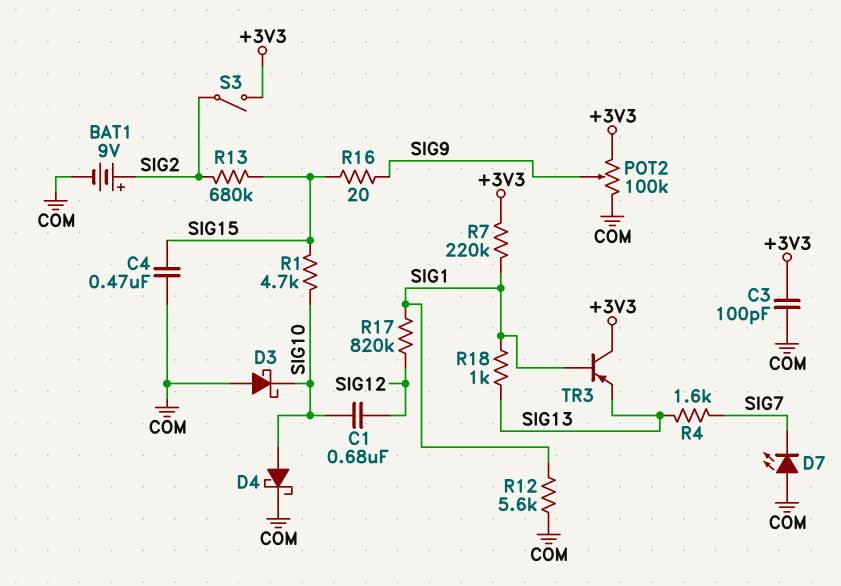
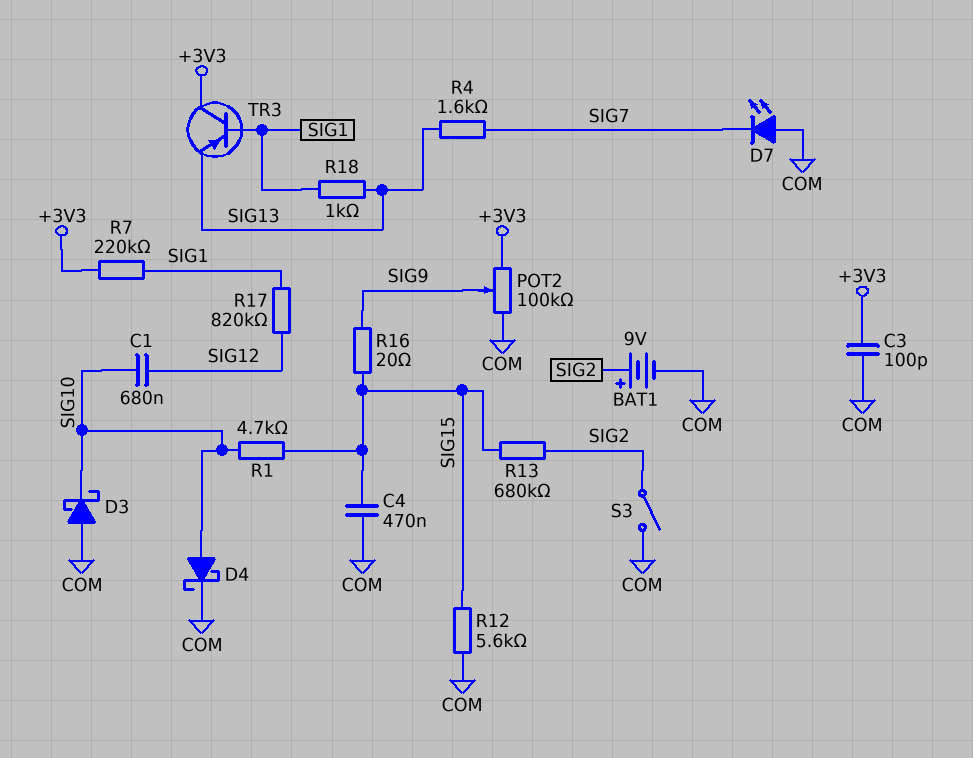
R12: 5.6k (COM, SIG1) -> 5.6k (COM, SIG15)
S3: switch (+3V3, SIG2) -> switch (COM, SIG2)

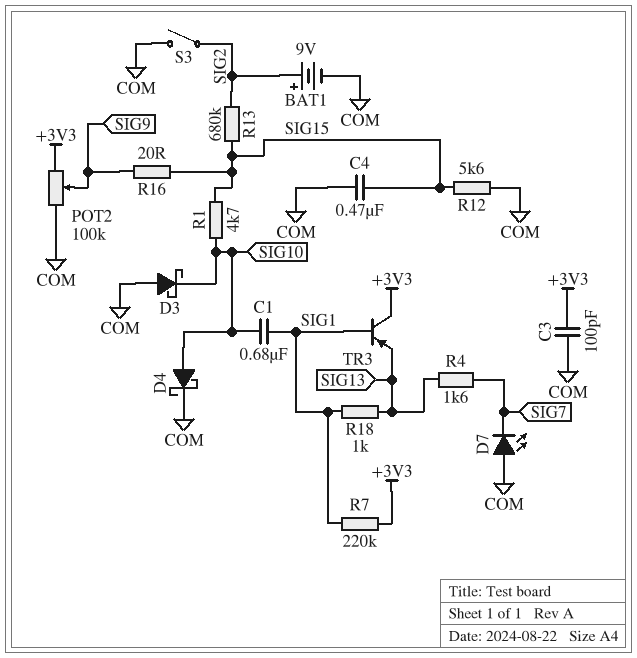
C1: 680nF (SIG10, SIG12) -> 680nF (SIG1, SIG10)
R17: 820k (SIG1, SIG12) -> none

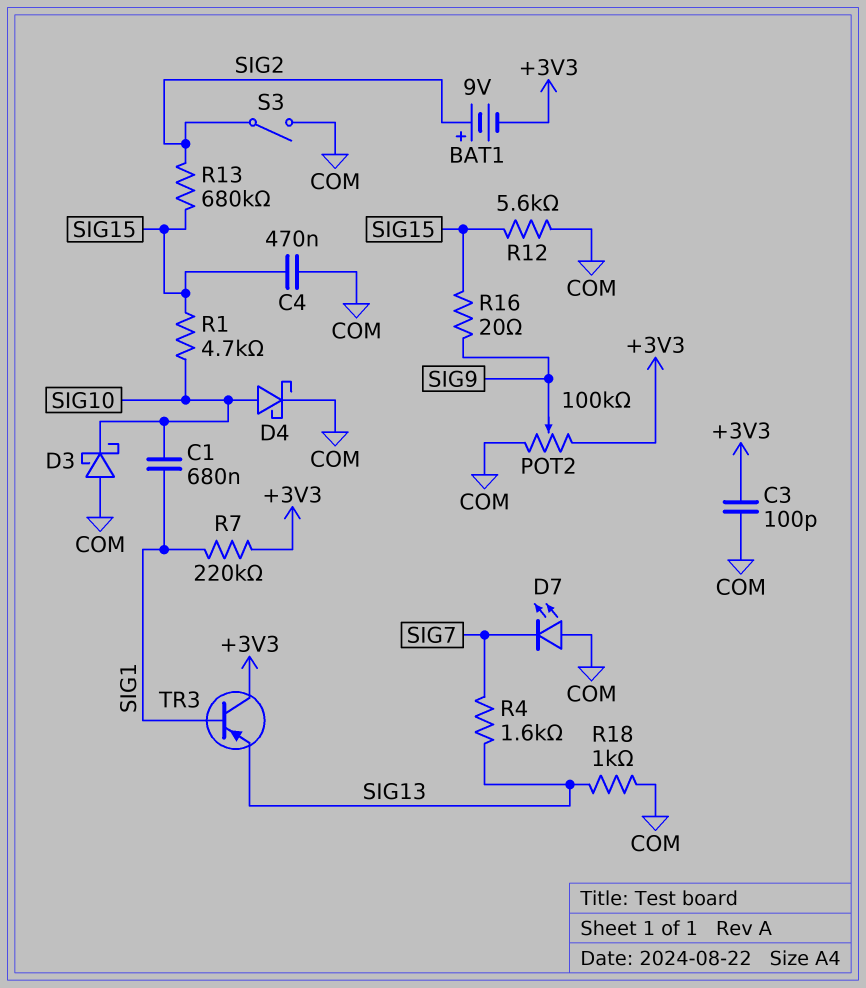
BAT1: 9V (plus SIG2, minus COM) -> 9V (plus SIG2, minus +3V3)
R18: 1k (SIG1, SIG13) -> 1k (COM, SIG13)

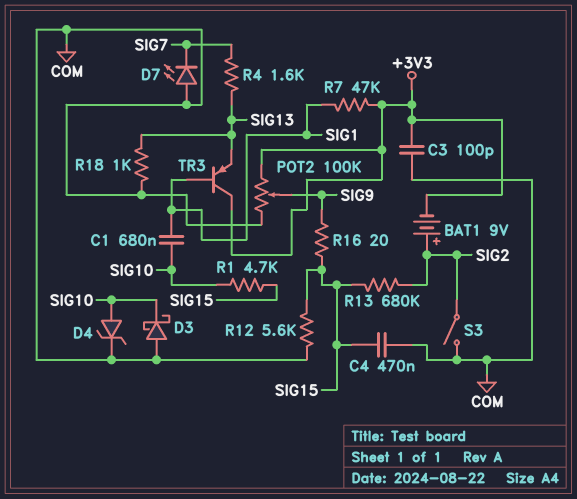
D4: schottky (A SIG10, K COM) -> zener (A SIG10, K COM)
R7: 220k (+3V3, SIG1) -> 47k (+3V3, SIG1)

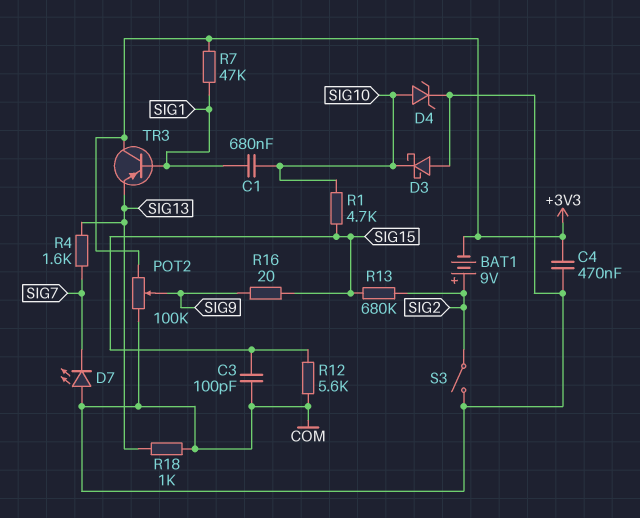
C3: 100pF (+3V3, COM) -> 100pF (COM, SIG15)
C4: 470nF (COM, SIG15) -> 470nF (+3V3, COM)

